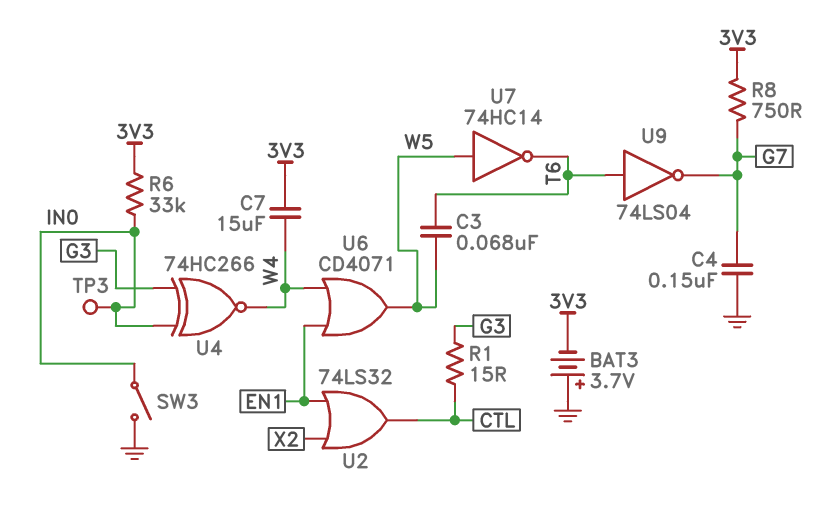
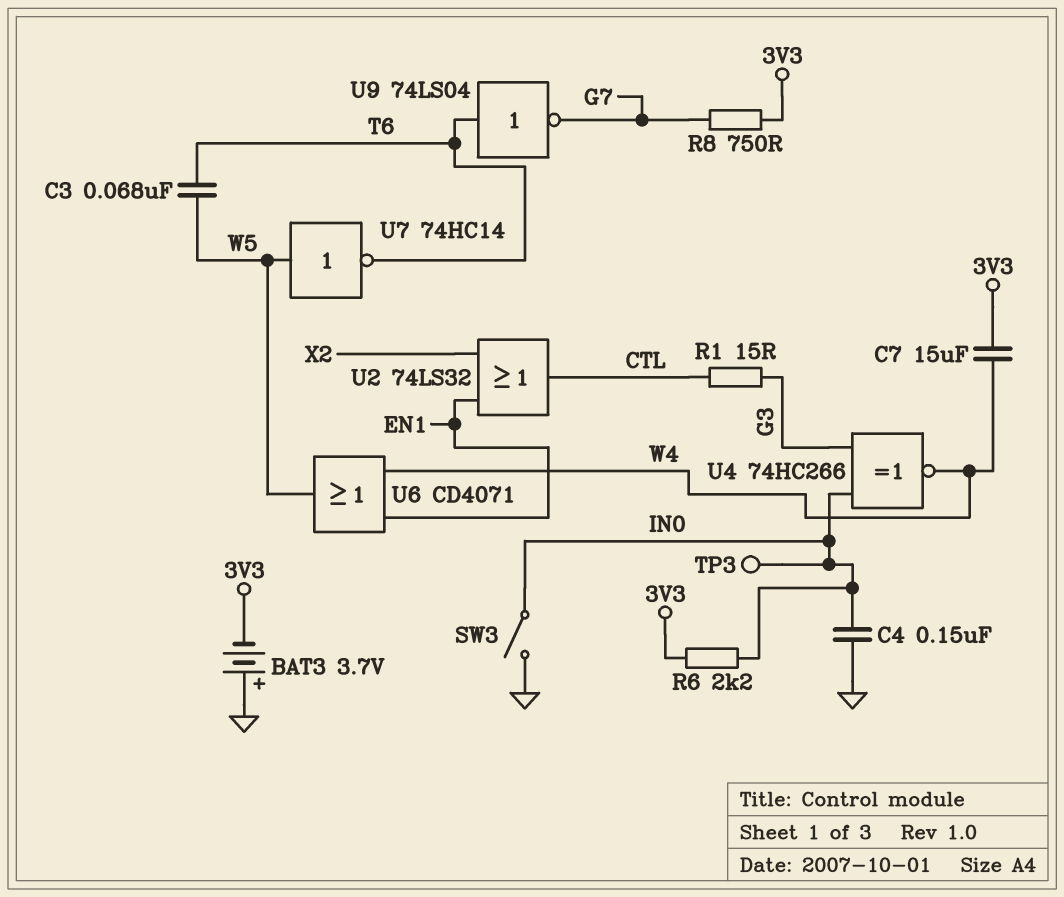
C4: 150nF (G7, GND) -> 150nF (GND, IN0)
R6: 33k (3V3, IN0) -> 2.2k (3V3, IN0)

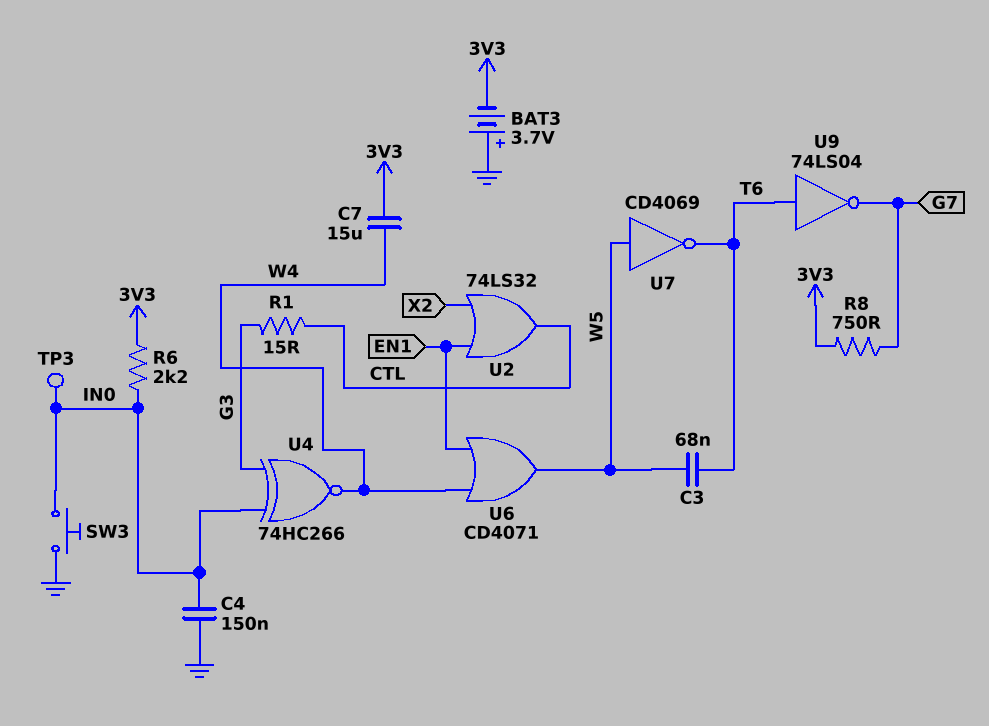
SW3: switch (GND, IN0) -> button (GND, IN0)
U7: NOT 74HC14 (in W5, out T6) -> NOT CD4069 (in W5, out T6)

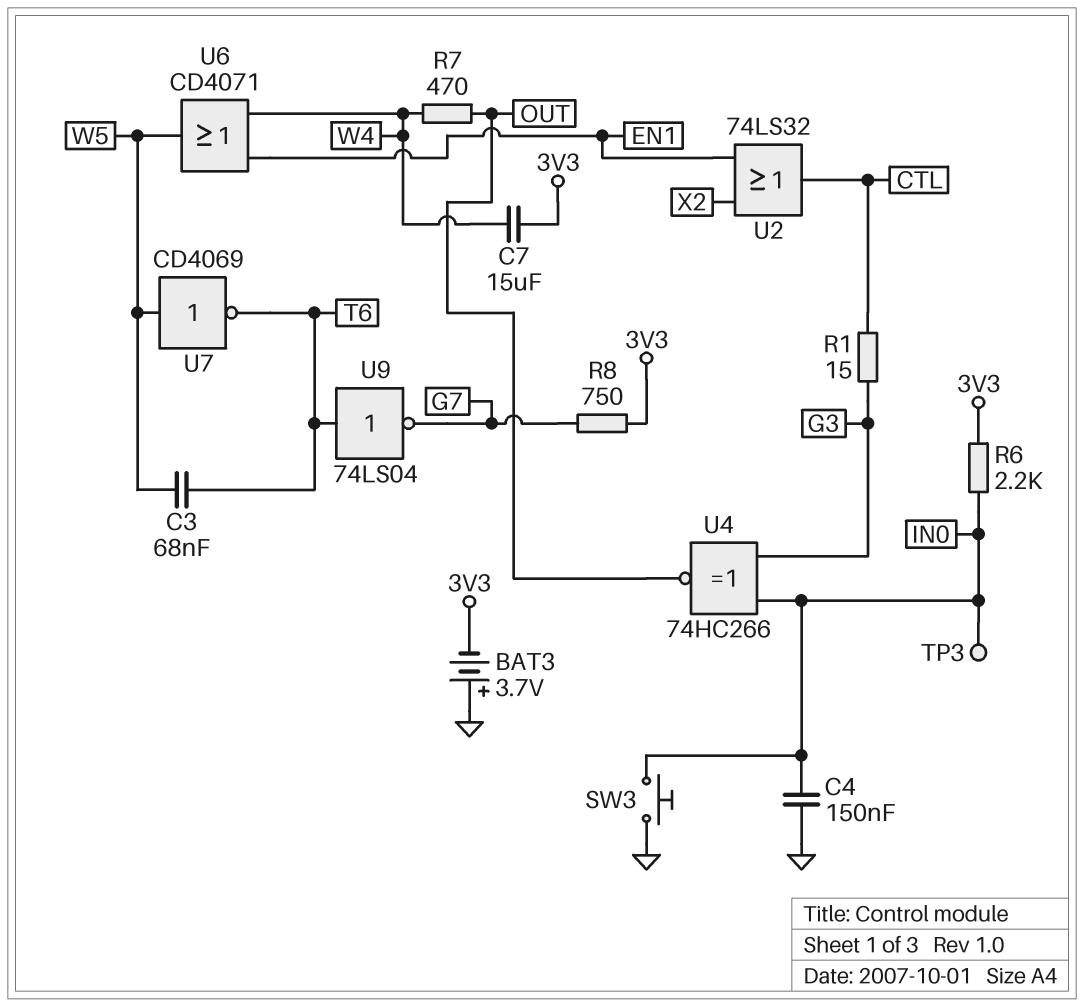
R7: none -> 470 (OUT, W4)
U4: XNOR 74HC266 (in G3, in IN0, out W4) -> XNOR 74HC266 (in G3, in IN0, out OUT)

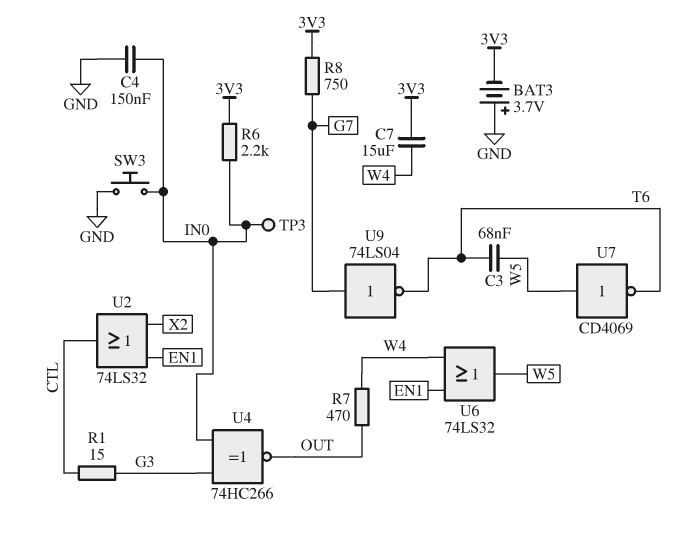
U6: OR CD4071 (in EN1, in W4, out W5) -> OR 74LS32 (in EN1, in W4, out W5)
U9: NOT 74LS04 (in T6, out G7) -> NOT 74LS04 (in G7, out T6)

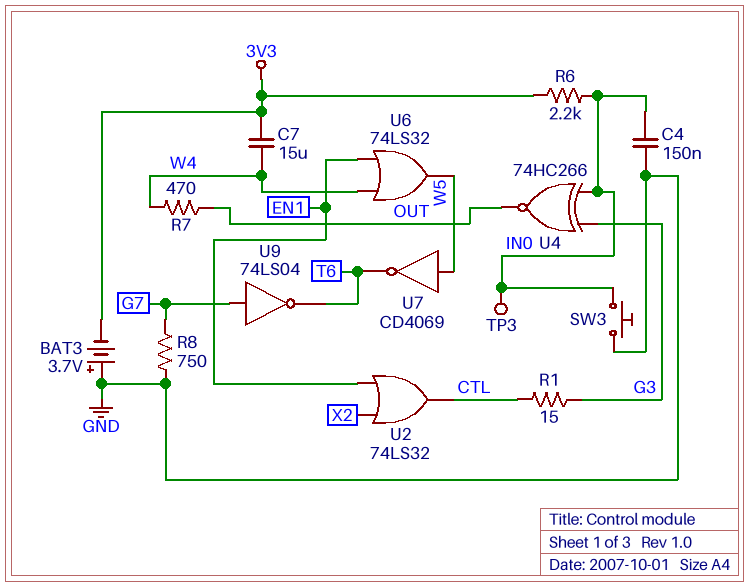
C3: 68nF (T6, W5) -> none
R8: 750 (3V3, G7) -> 750 (G7, GND)

